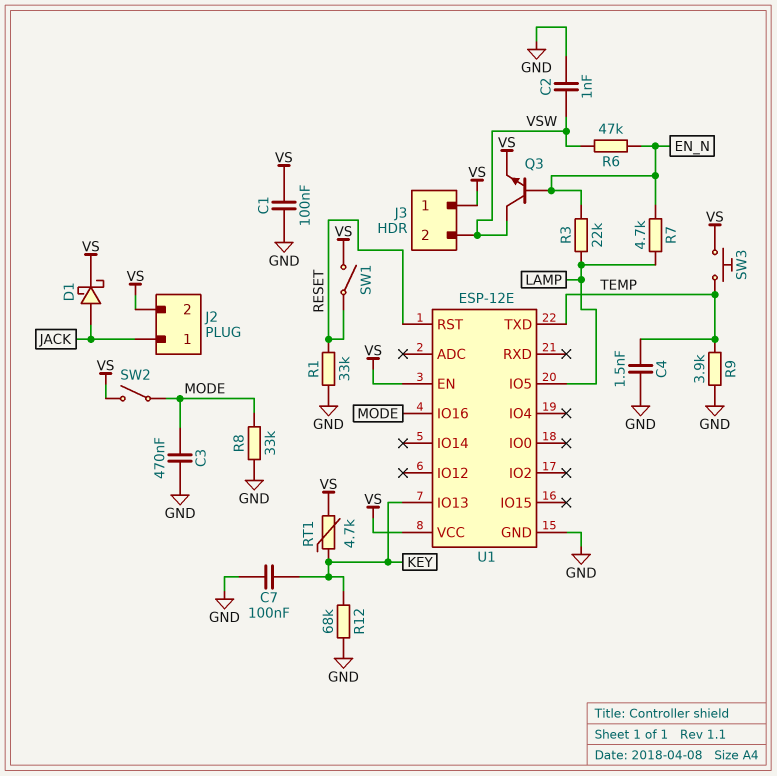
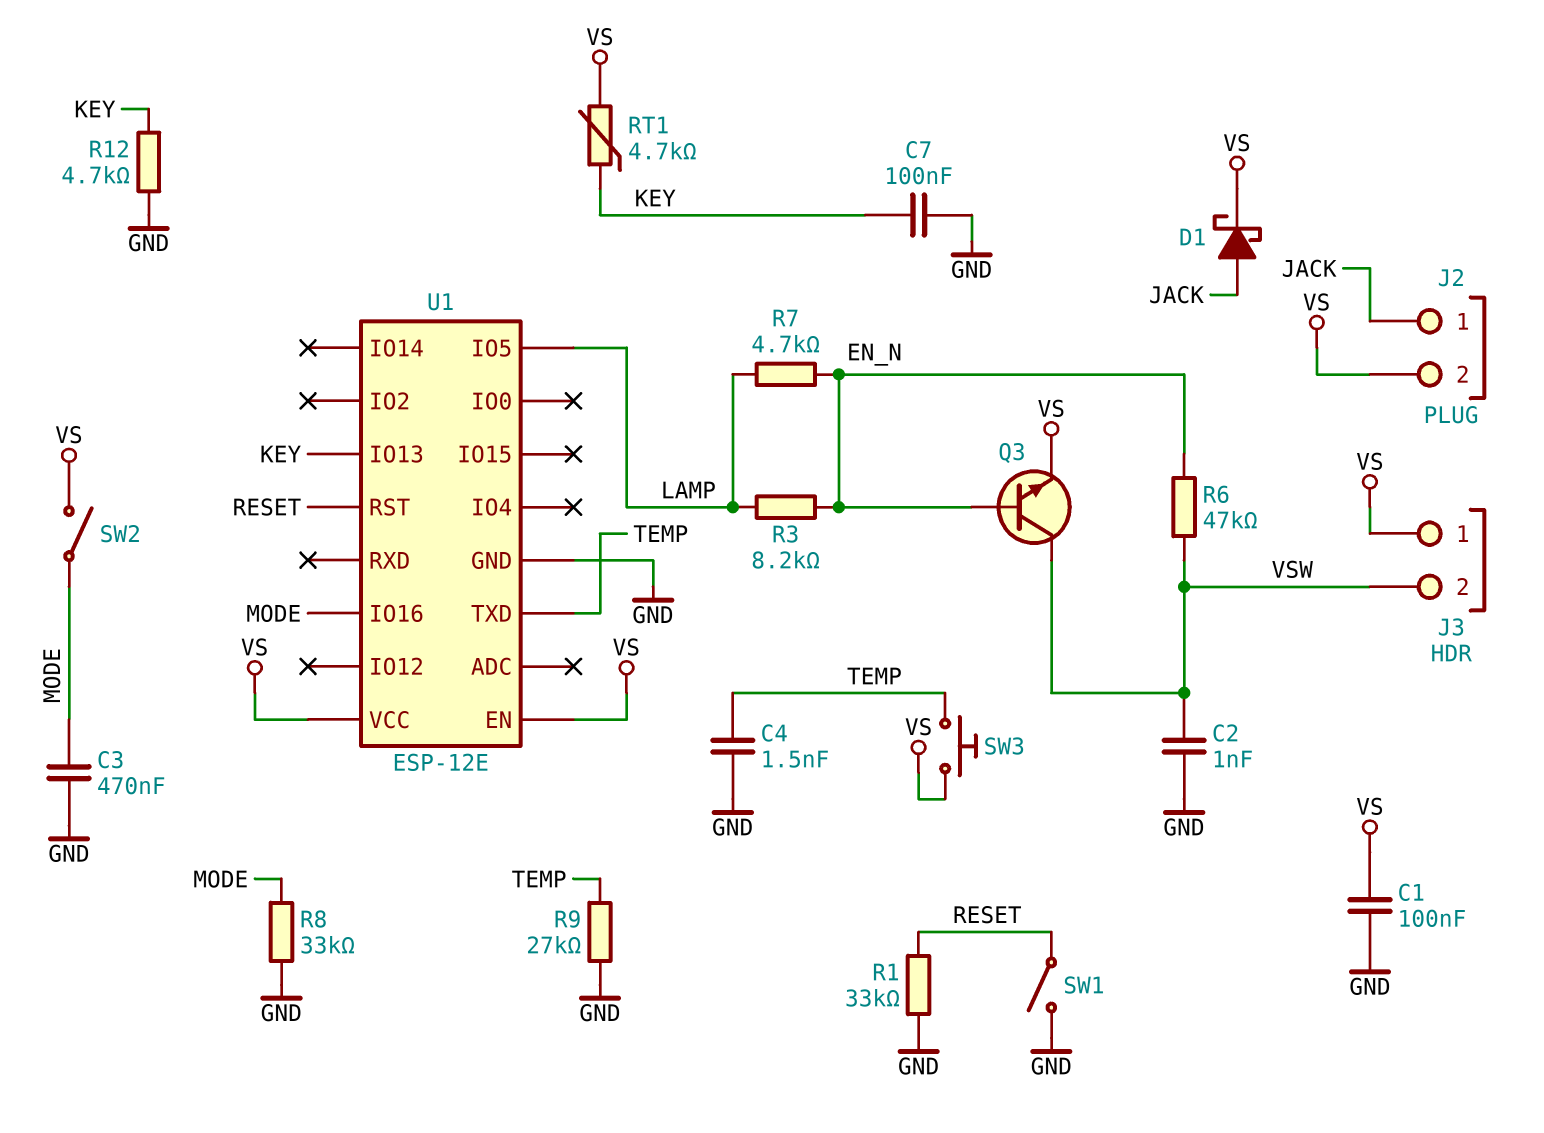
R3: 22k (EN_N, LAMP) -> 8.2k (EN_N, LAMP)
R9: 3.9k (GND, TEMP) -> 27k (GND, TEMP)
R12: 68k (GND, KEY) -> 4.7k (GND, KEY)
SW1: switch (RESET, VS) -> switch (GND, RESET)

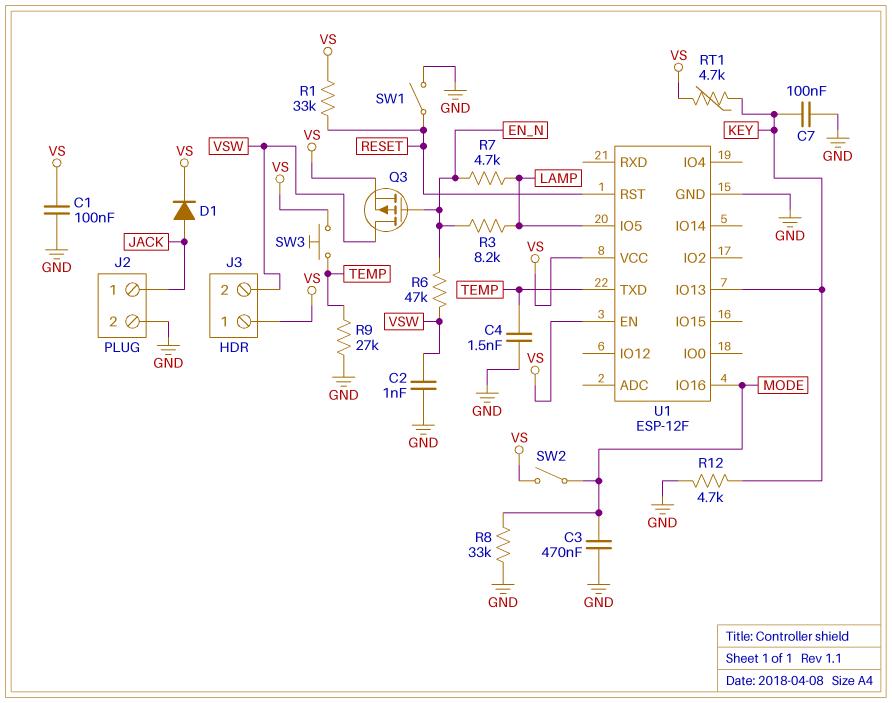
D1: schottky (A JACK, K VS) -> diode (A JACK, K VS)
J2 pin 2: VS -> GND
Q3: NPN (B EN_N, C VSW, E VS) -> PMOS (G EN_N, D VSW, S VS)
R1: 33k (GND, RESET) -> 33k (RESET, VS)
U1: ESP-12E -> ESP-12F

